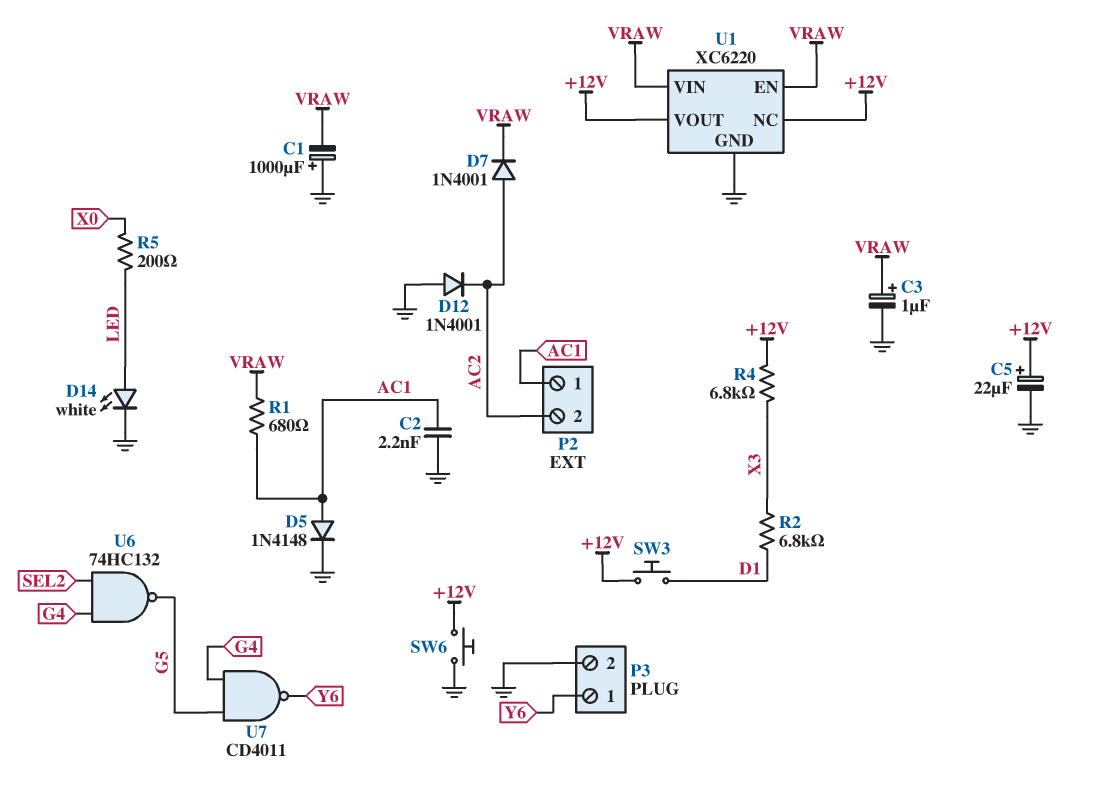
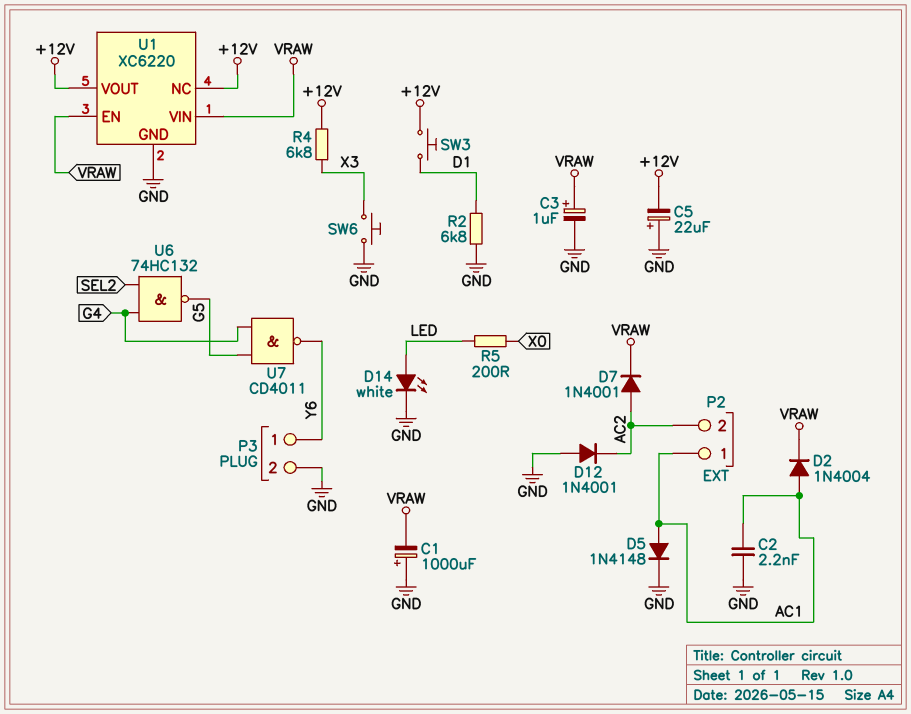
C5: 22uF (plus +12V, minus GND) -> 22uF (plus GND, minus +12V)
D2: none -> diode 1N4004 (A AC1, K VRAW)
R1: 680 (AC1, VRAW) -> none
R2: 6.8k (D1, X3) -> 6.8k (D1, GND)
SW6: button (+12V, GND) -> button (GND, X3)

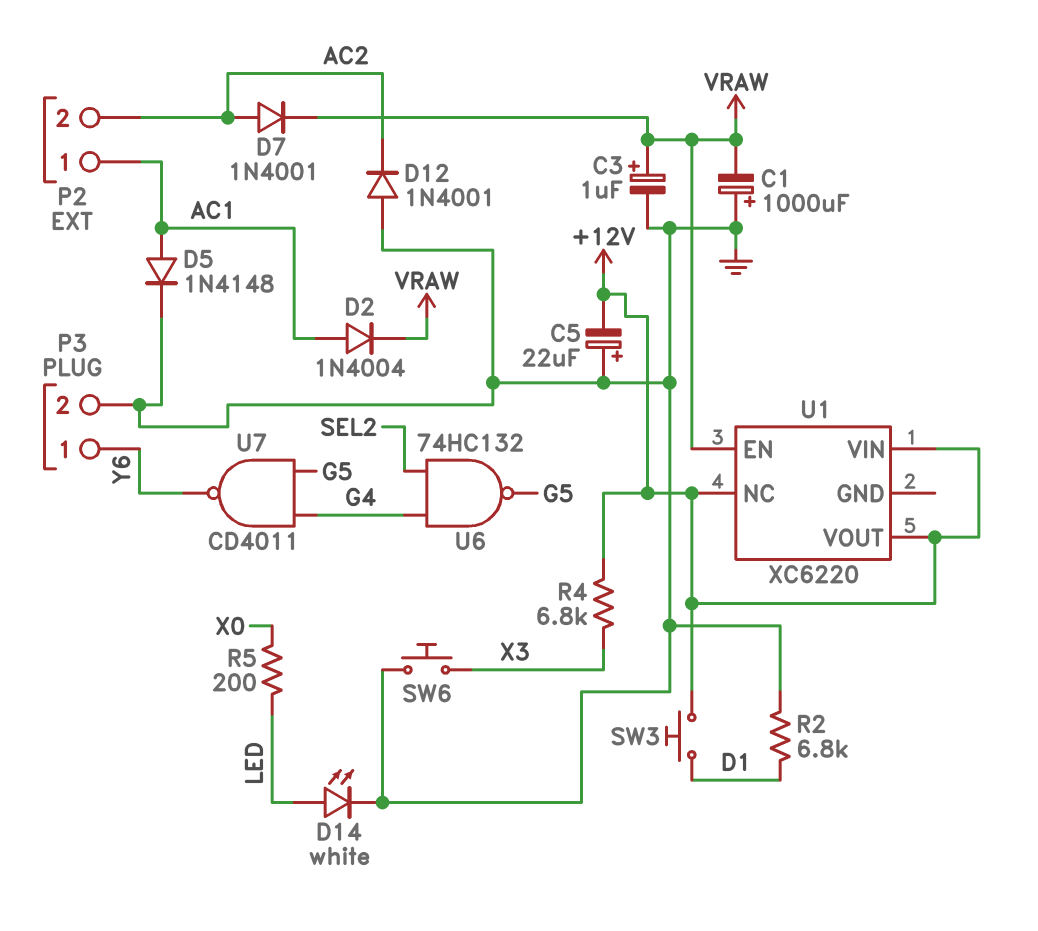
C2: 2.2nF (AC1, GND) -> none
U1 pin GND: GND -> none
U1 pin VIN: VRAW -> +12V

